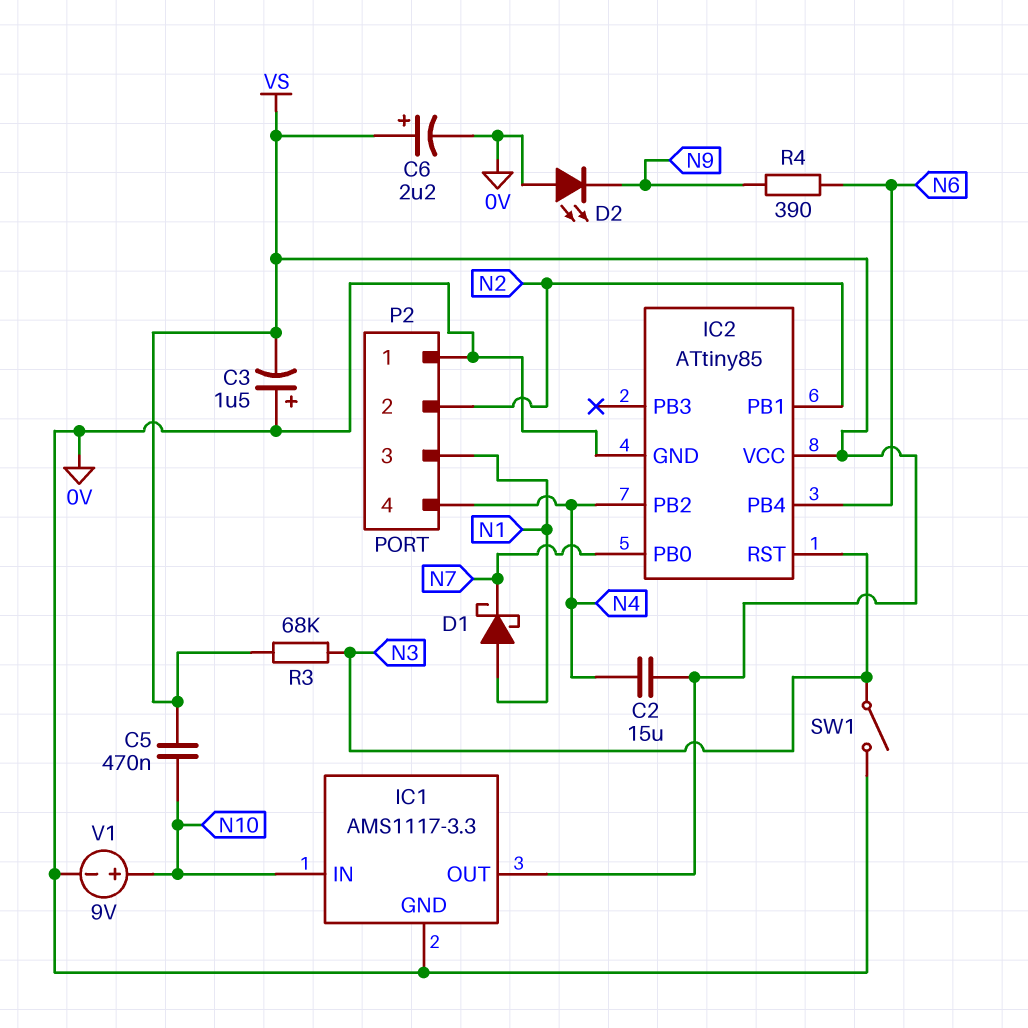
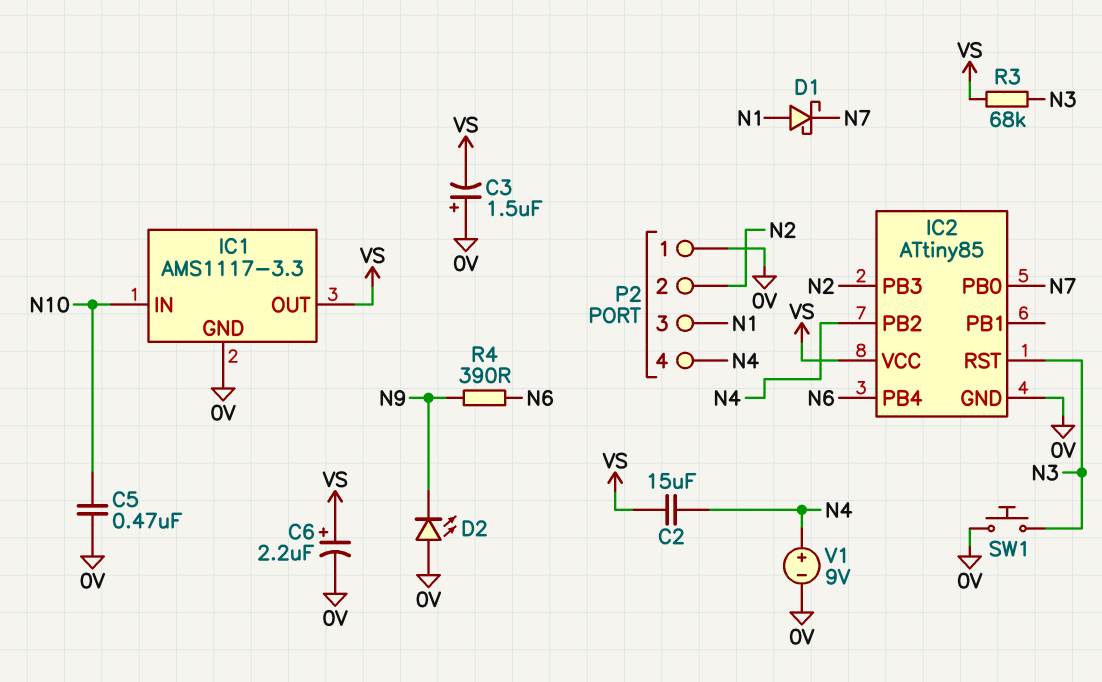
C5: 470nF (N10, VS) -> 470nF (0V, N10)
IC2 pin PB1: N2 -> none
IC2 pin PB3: none -> N2
SW1: switch (0V, N3) -> button (0V, N3)
V1: 9V (plus N10, minus 0V) -> 9V (plus N4, minus 0V)

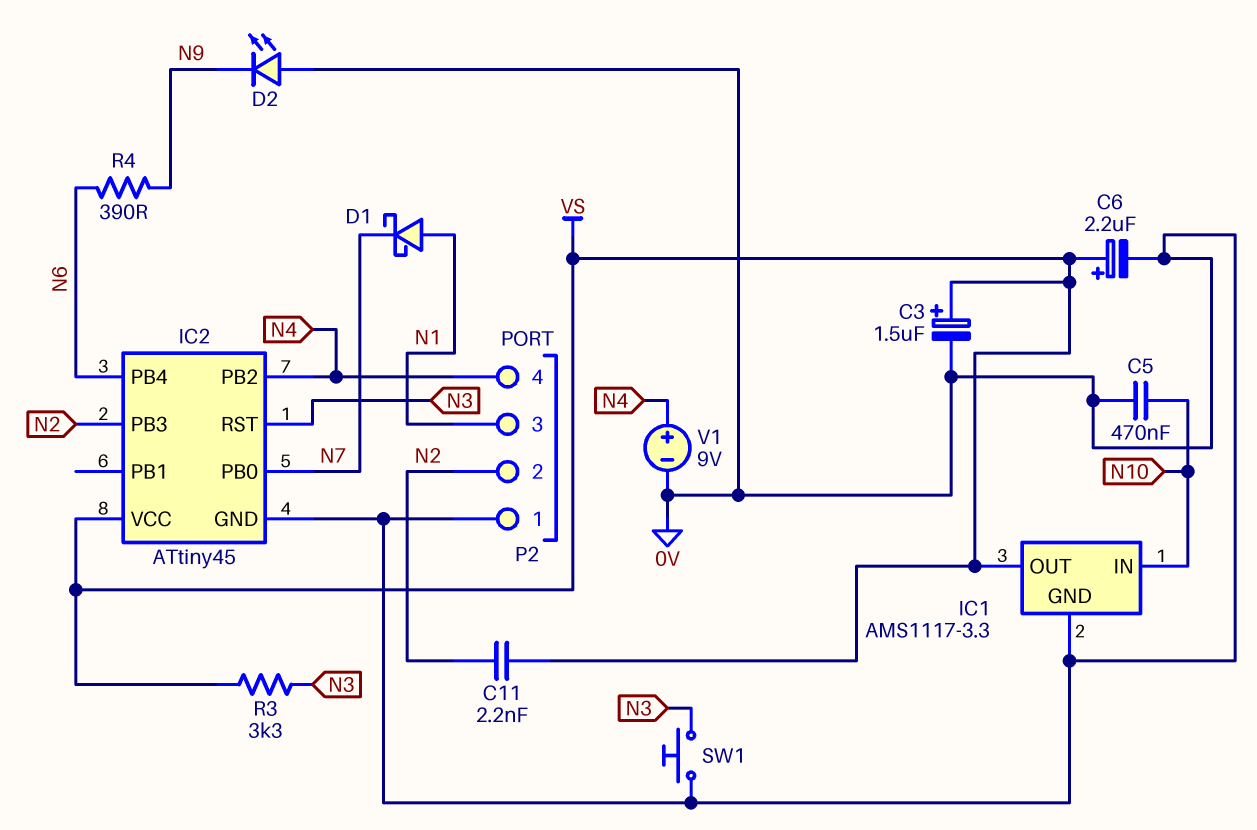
C2: 15uF (N4, VS) -> none
C3: 1.5uF (plus 0V, minus VS) -> 1.5uF (plus VS, minus 0V)
C11: none -> 2.2nF (N2, VS)
IC2: ATtiny85 -> ATtiny45
R3: 68k (N3, VS) -> 3.3k (N3, VS)

